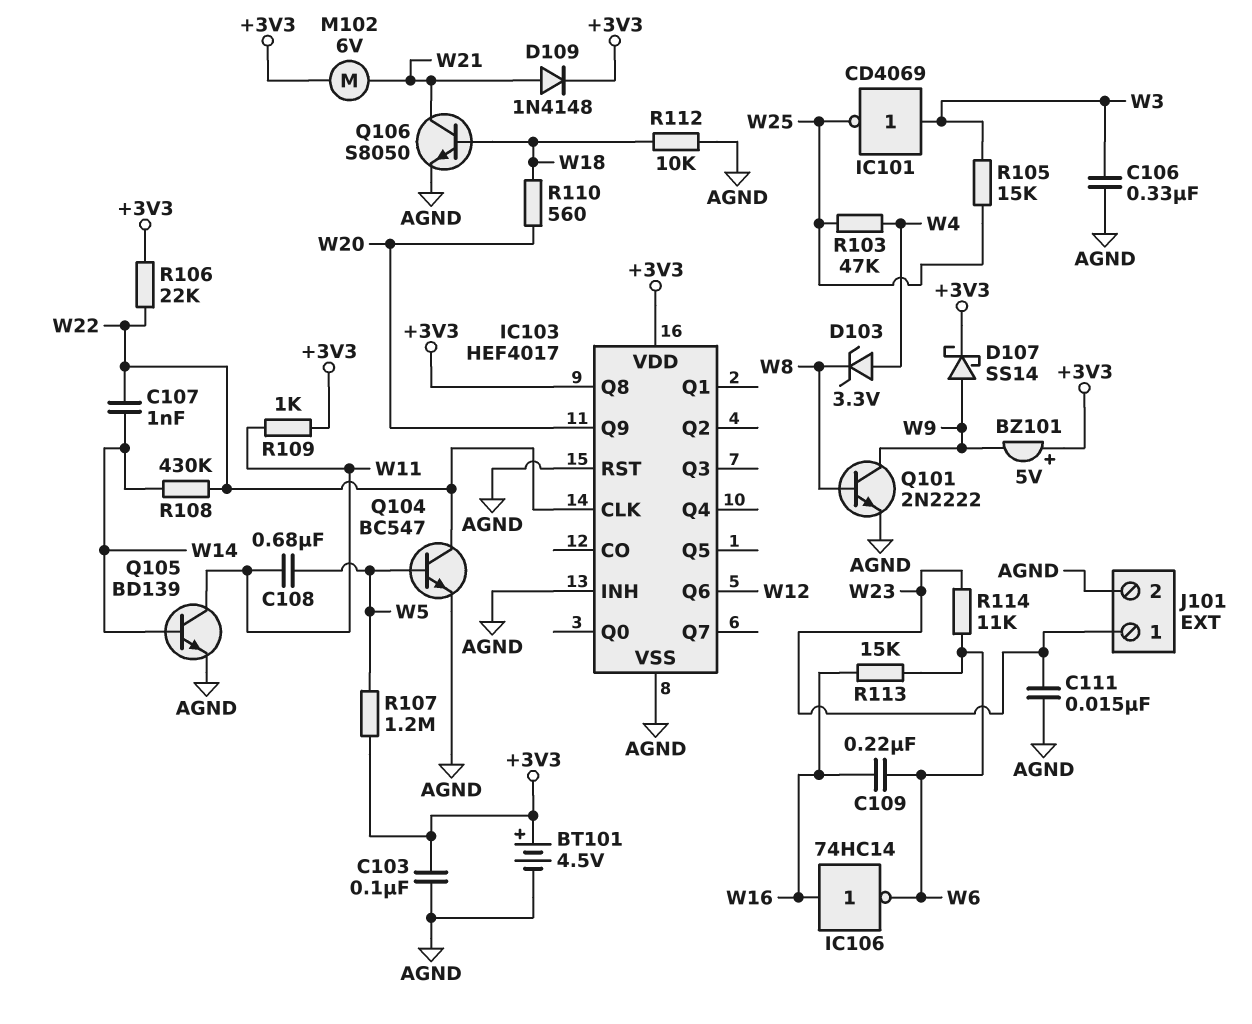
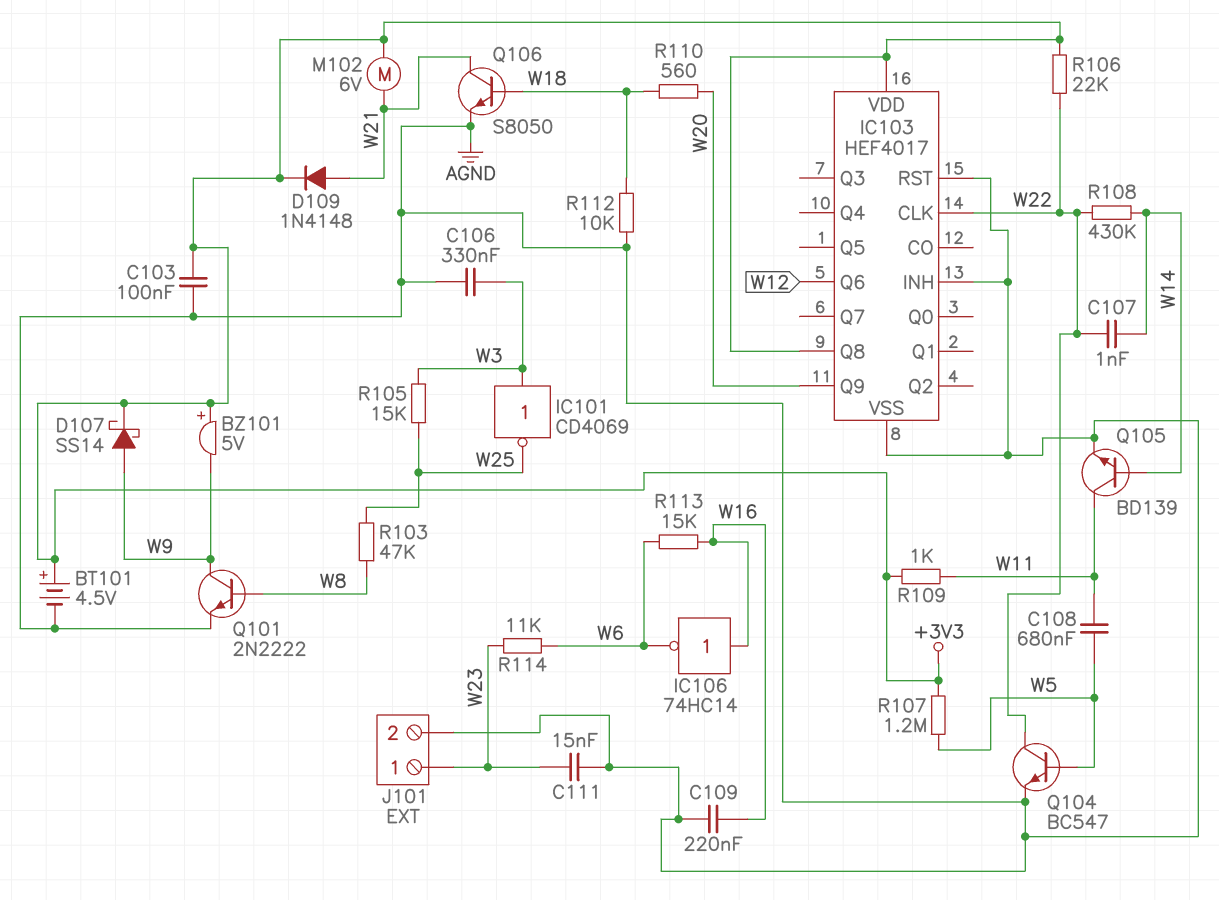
C109: 220nF (W6, W16) -> 220nF (AGND, W16)
D103: zener 3.3V (A W4, K W8) -> none
R103: 47k (W4, W25) -> 47k (W8, W25)

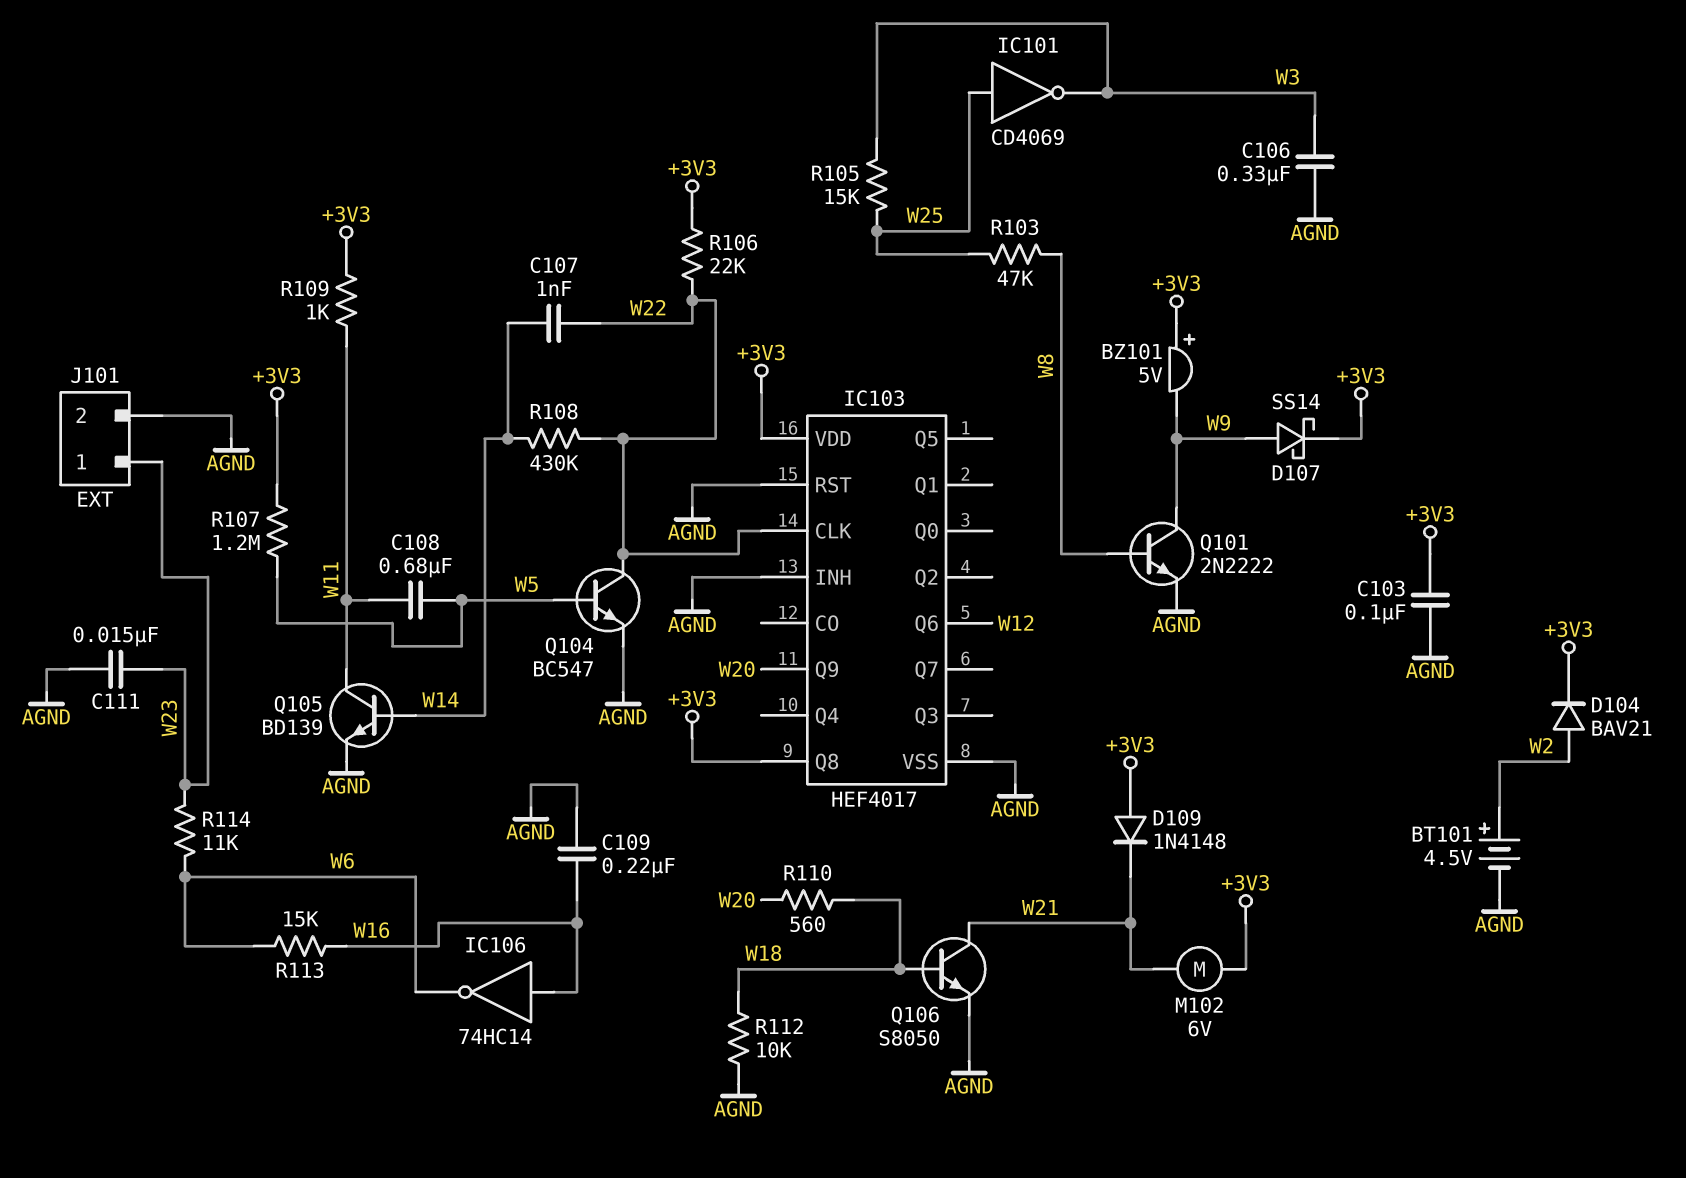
BT101: 4.5V (plus +3V3, minus AGND) -> 4.5V (plus W2, minus AGND)
D104: none -> diode BAV21 (A W2, K +3V3)
D109: diode 1N4148 (A W21, K +3V3) -> diode 1N4148 (A +3V3, K W21)
IC101: NOT CD4069 (in W3, out W25) -> NOT CD4069 (in W25, out W3)

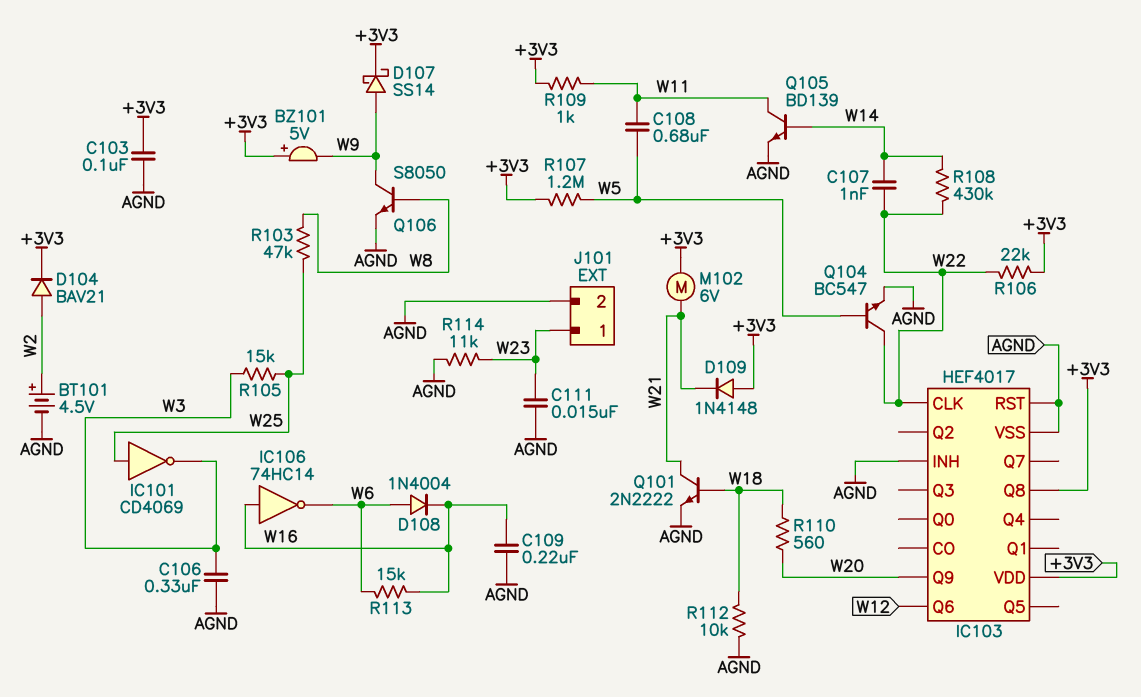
D108: none -> diode 1N4004 (A W6, K W16)
Q101: NPN 2N2222 (B W8, C W9, E AGND) -> NPN 2N2222 (B W18, C W21, E AGND)
Q106: NPN S8050 (B W18, C W21, E AGND) -> NPN S8050 (B W8, C W9, E AGND)
R114: 11k (W6, W23) -> 11k (AGND, W23)

